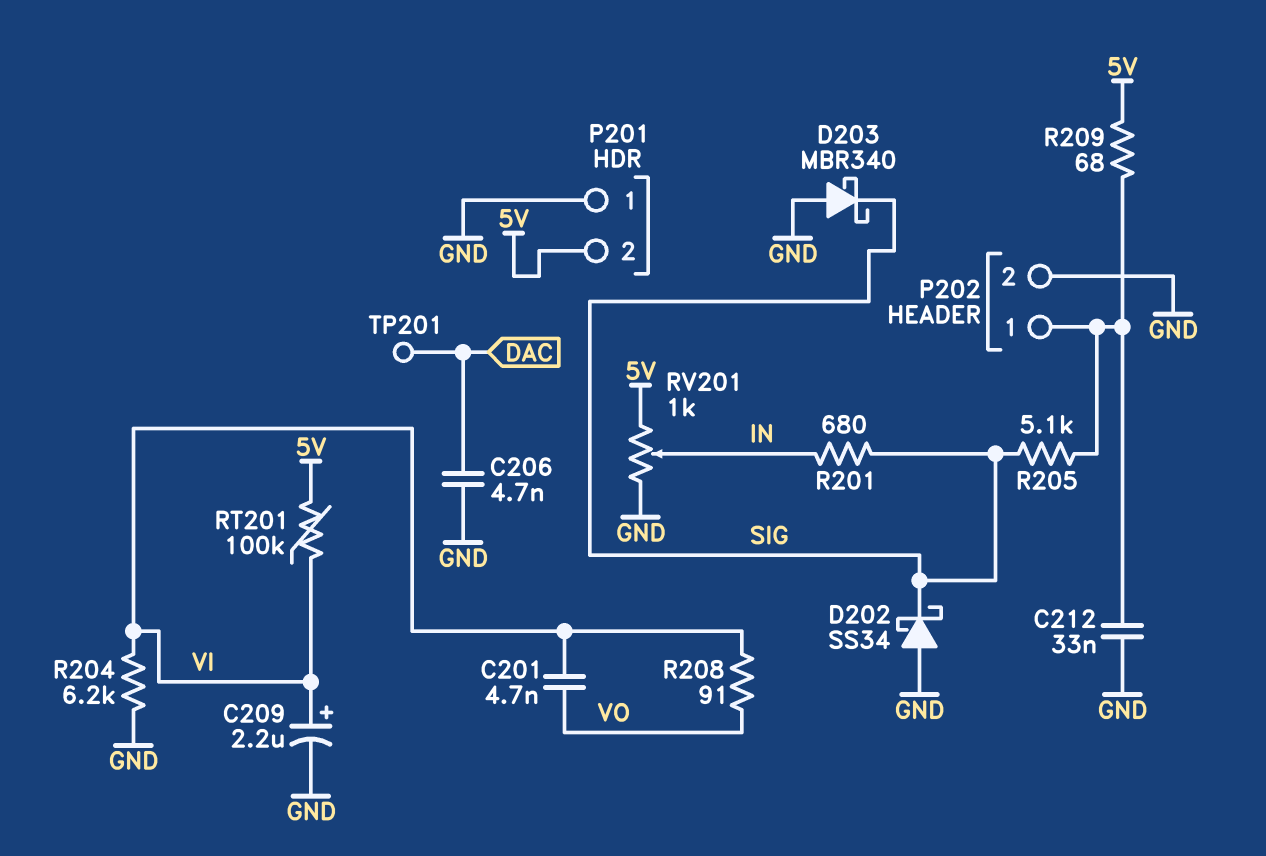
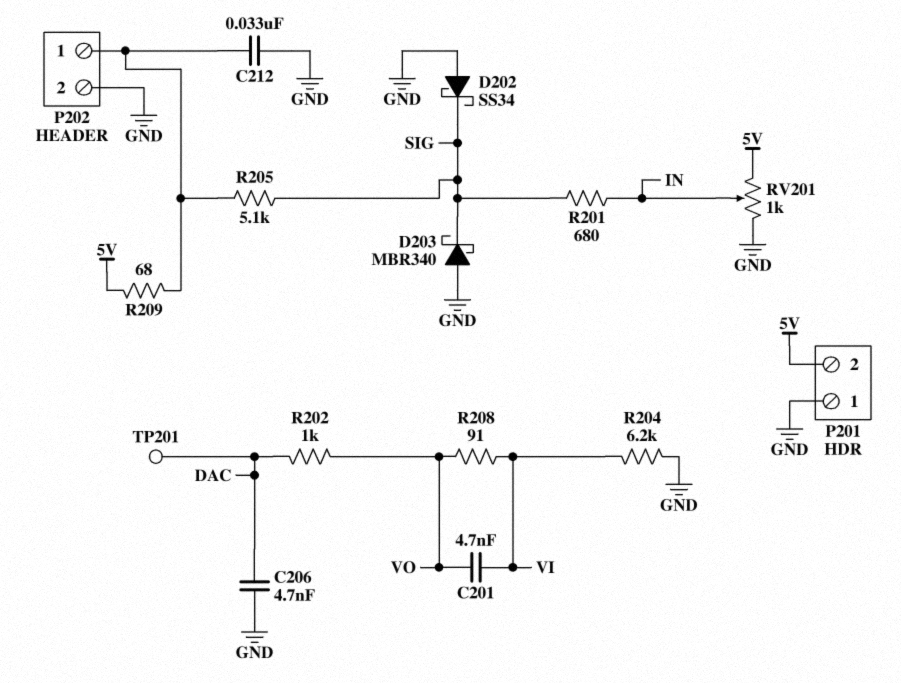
C209: 2.2uF (plus VI, minus GND) -> none
R202: none -> 1k (DAC, VO)
RT201: 100k (5V, VI) -> none

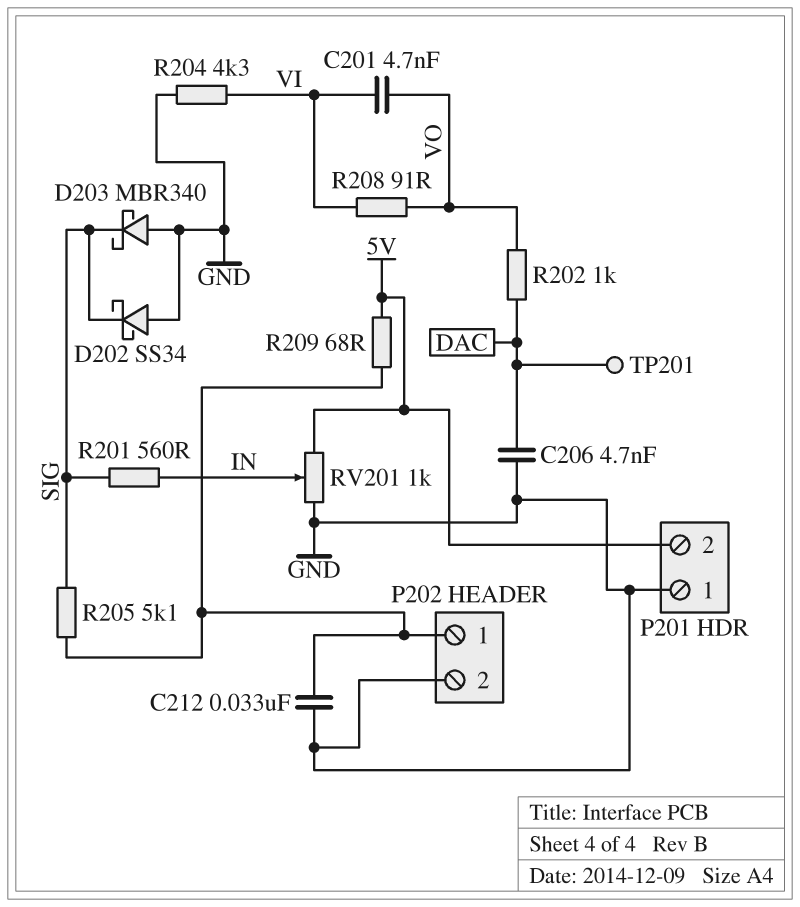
R201: 680 (IN, SIG) -> 560 (IN, SIG)
R204: 6.2k (GND, VI) -> 4.3k (GND, VI)

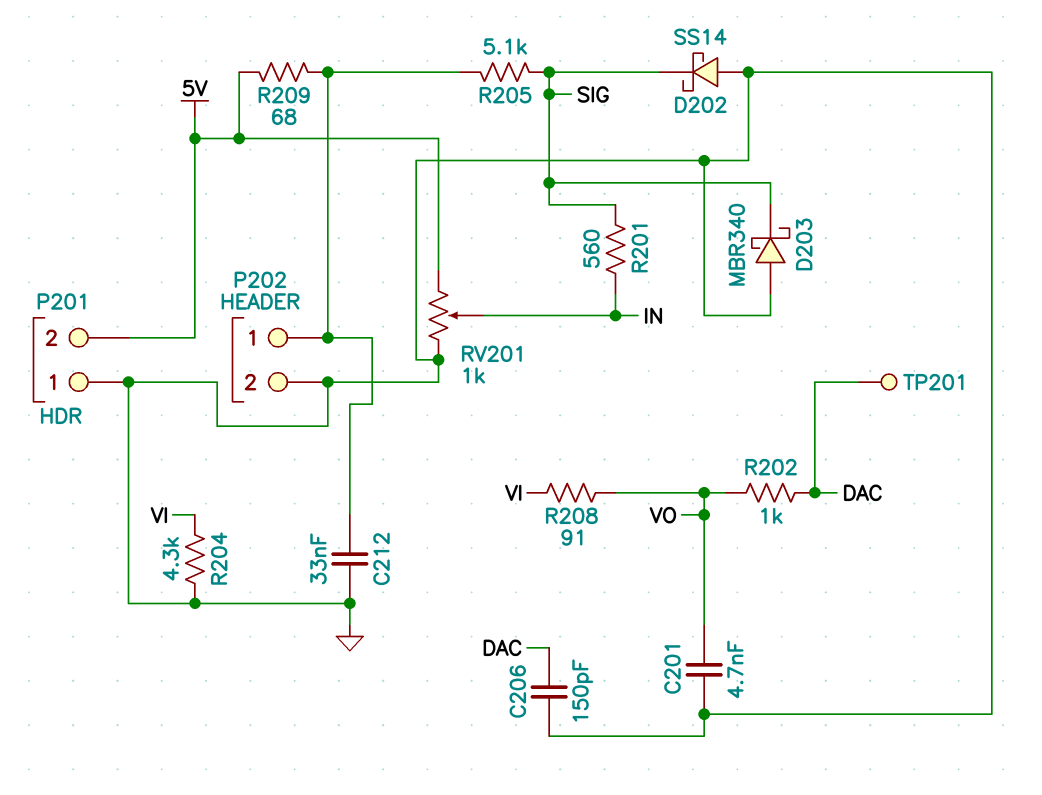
C201: 4.7nF (VI, VO) -> 4.7nF (GND, VO)
C206: 4.7nF (DAC, GND) -> 150pF (DAC, GND)
D202: schottky SS34 (A GND, K SIG) -> schottky SS14 (A GND, K SIG)

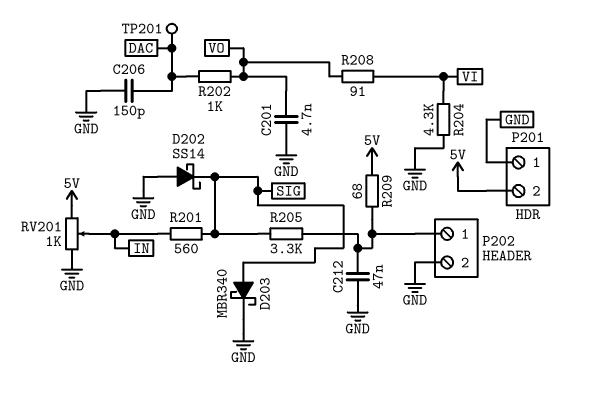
C212: 33nF (GND, P202/1) -> 47nF (GND, P202/1)
D203: schottky MBR340 (A GND, K SIG) -> schottky MBR340 (A SIG, K GND)
R205: 5.1k (P202/1, SIG) -> 3.3k (P202/1, SIG)

